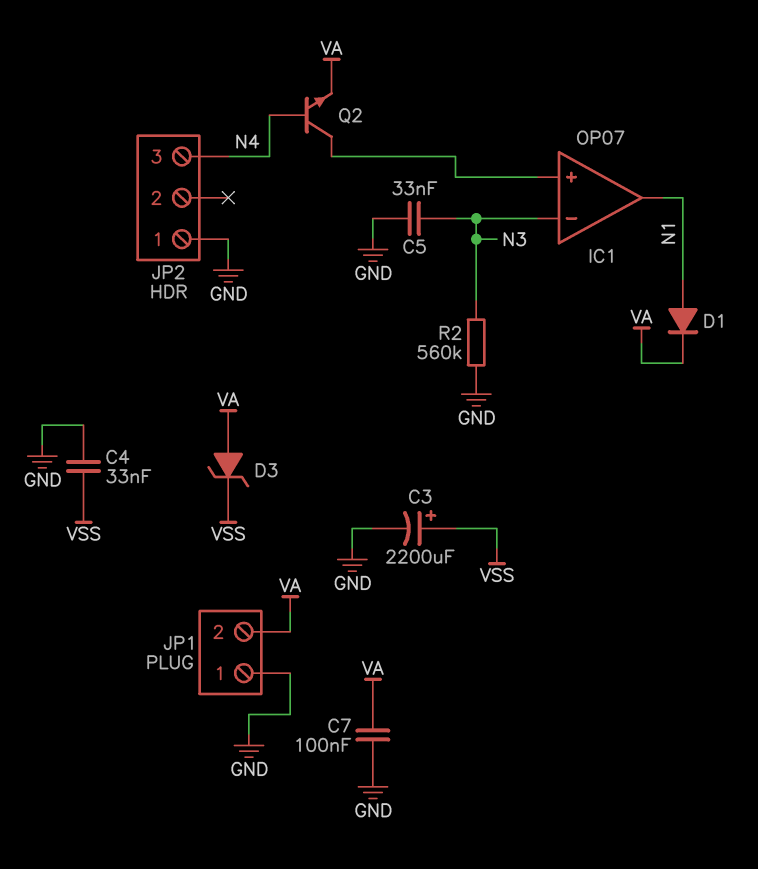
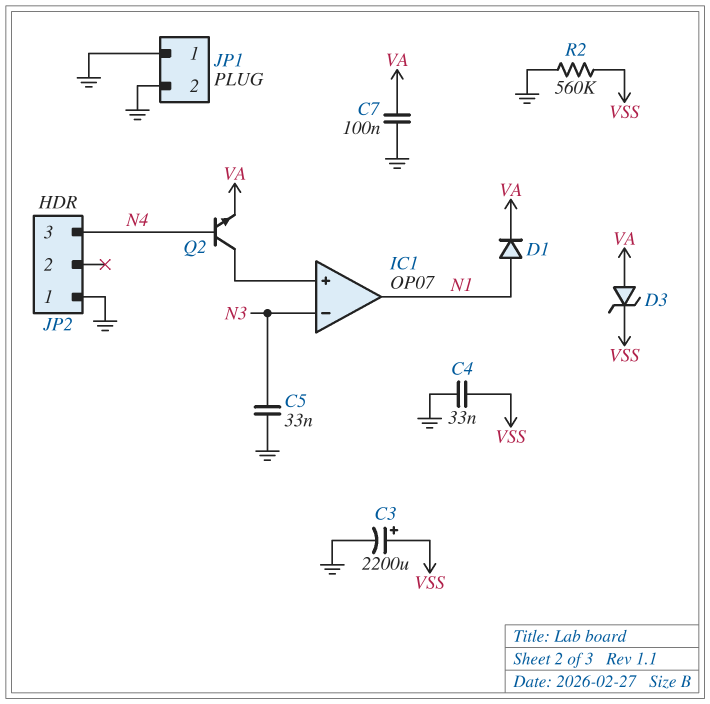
JP1 pin 2: VA -> GND
R2: 560k (GND, N3) -> 560k (GND, VSS)

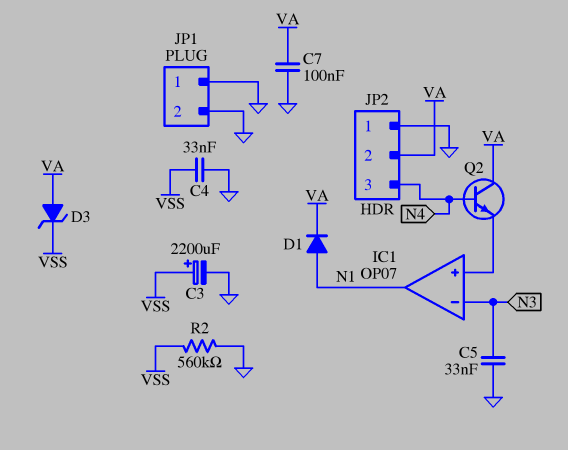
JP2 pin 2: none -> VA
Q2: NPN (B N4, C IC1/in+, E VA) -> NPN (B N4, C VA, E IC1/in+)

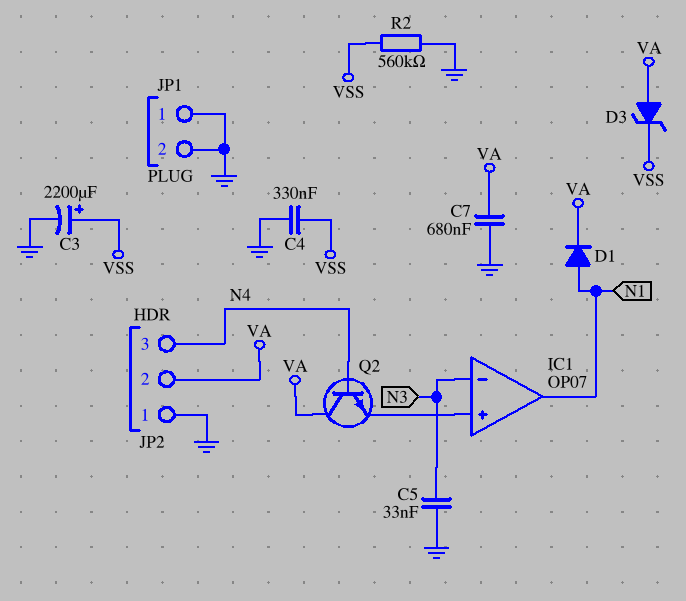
C4: 33nF (GND, VSS) -> 330nF (GND, VSS)
C7: 100nF (GND, VA) -> 680nF (GND, VA)

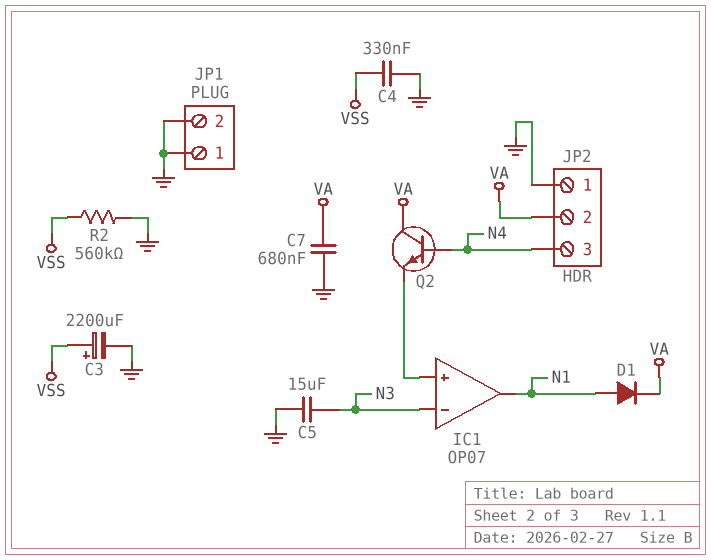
C5: 33nF (GND, N3) -> 15uF (GND, N3)
D3: zener (A VA, K VSS) -> none

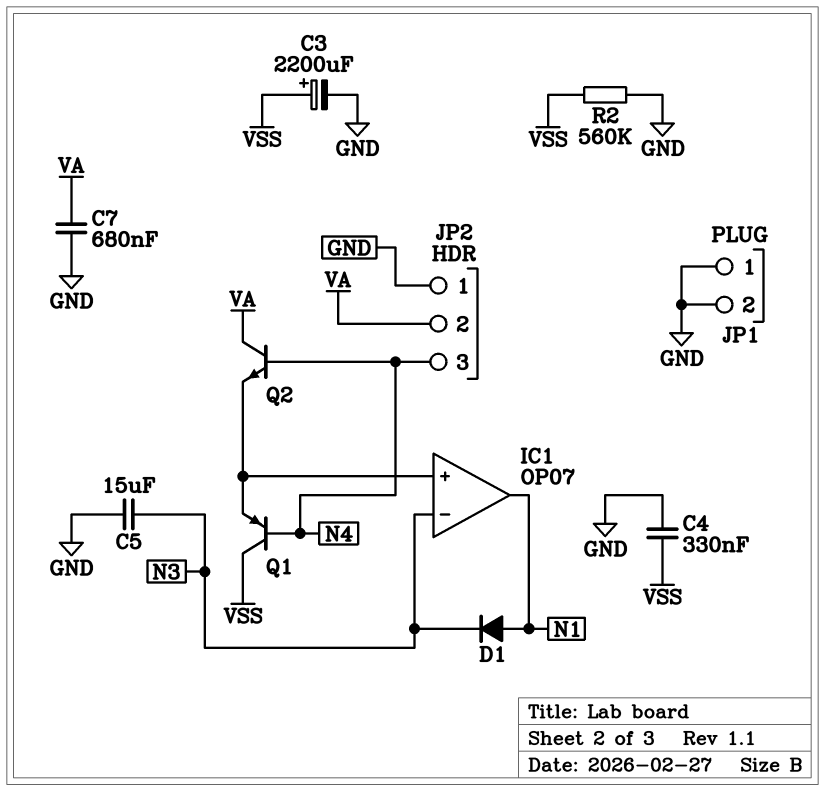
D1: diode (A N1, K VA) -> diode (A N1, K N3)
Q1: none -> PNP (B N4, C VSS, E IC1/in+)

